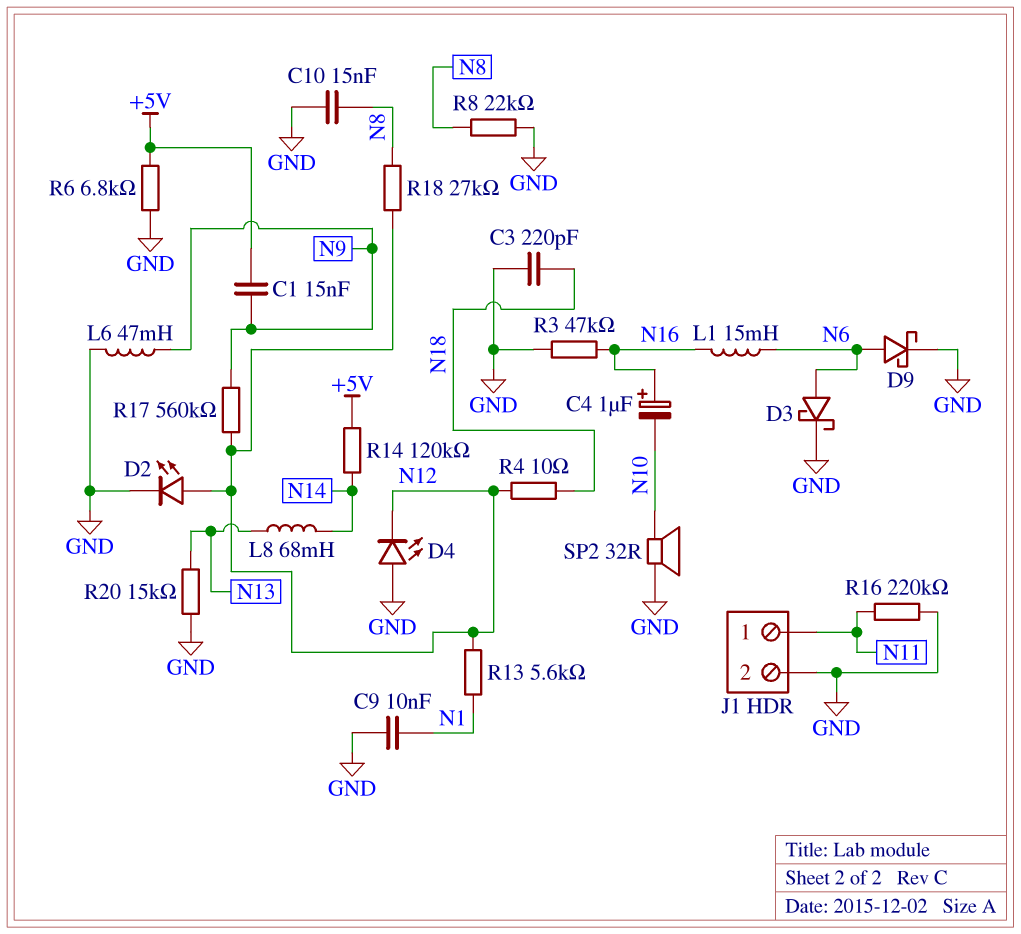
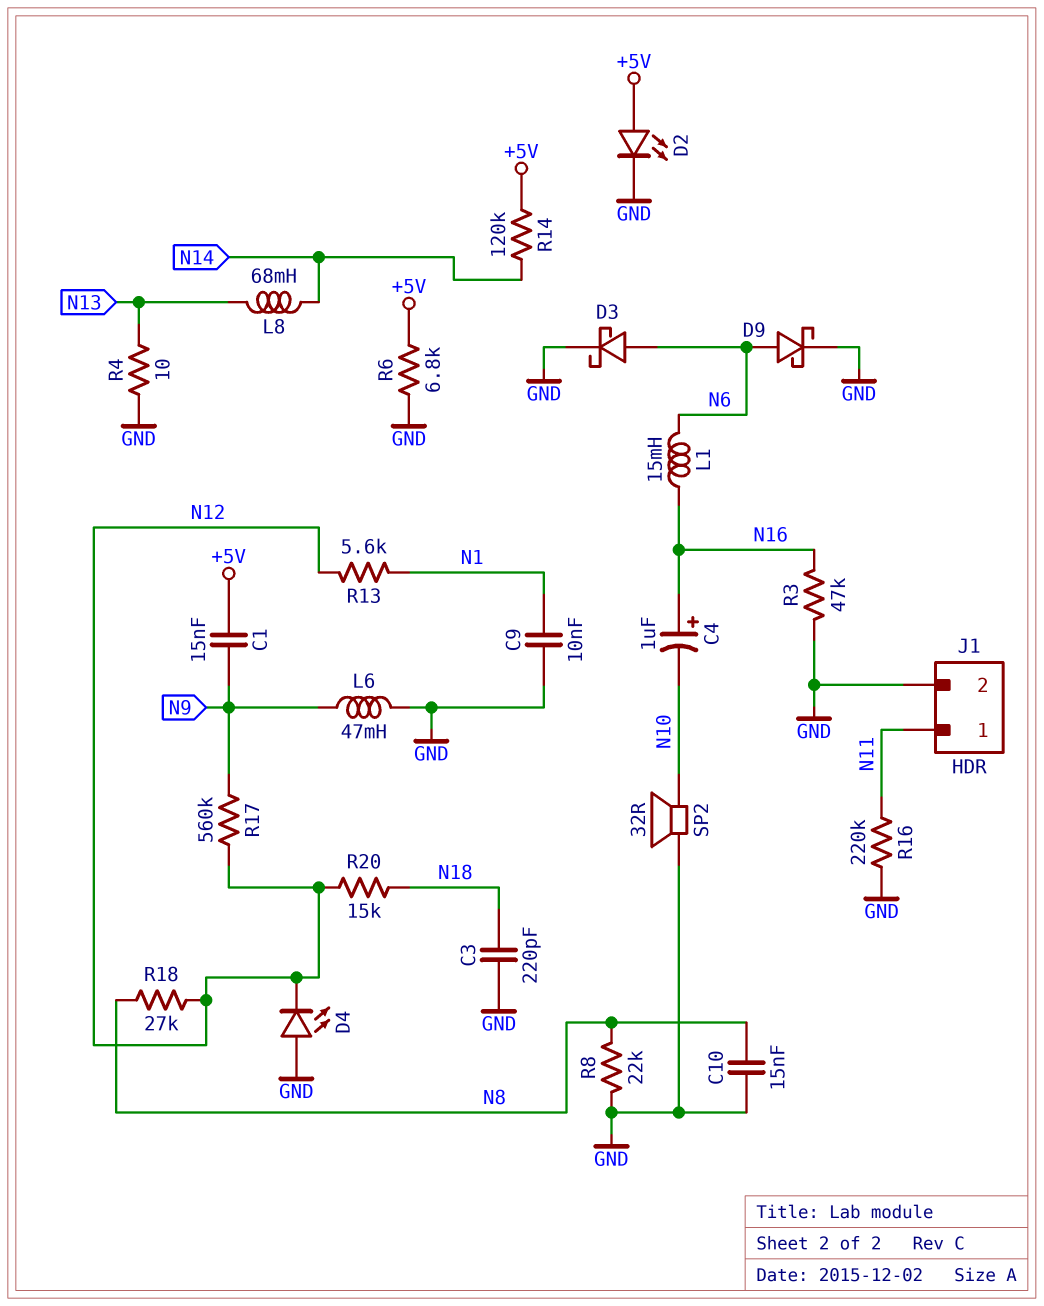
D2: LED (A N12, K GND) -> LED (A +5V, K GND)
R4: 10 (N12, N18) -> 10 (GND, N13)
R20: 15k (GND, N13) -> 15k (N12, N18)

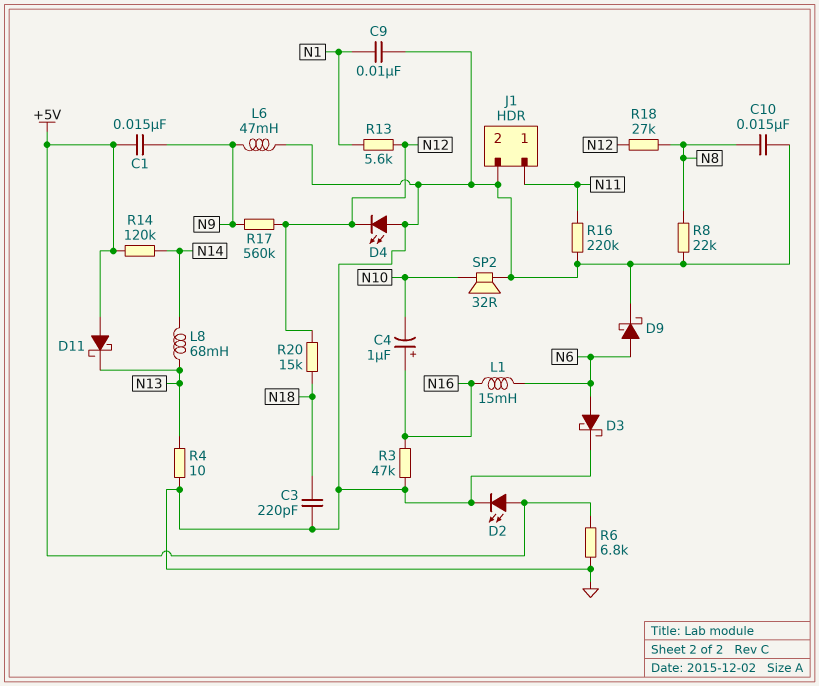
D11: none -> schottky (A +5V, K N13)

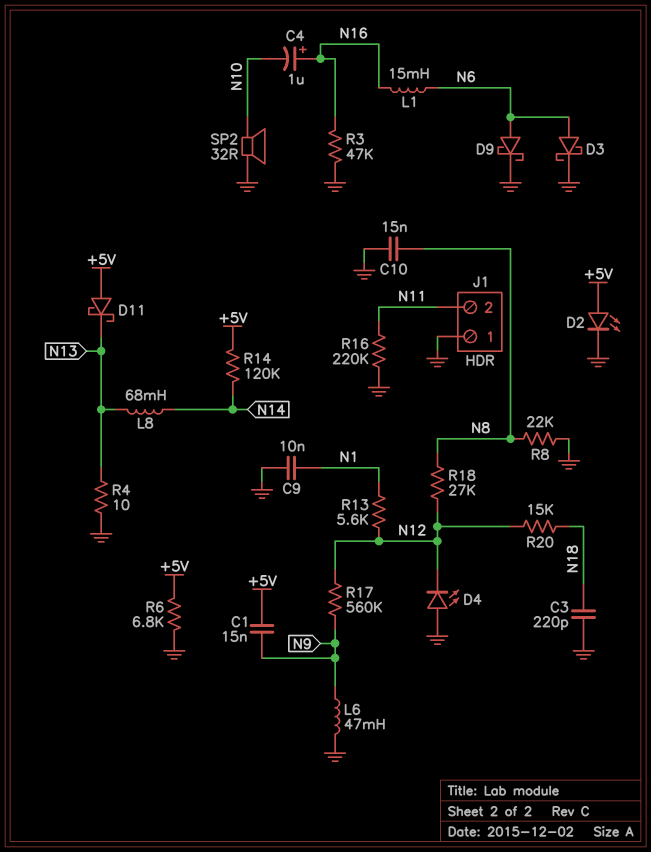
J1 pin 1: N11 -> GND
J1 pin 2: GND -> N11

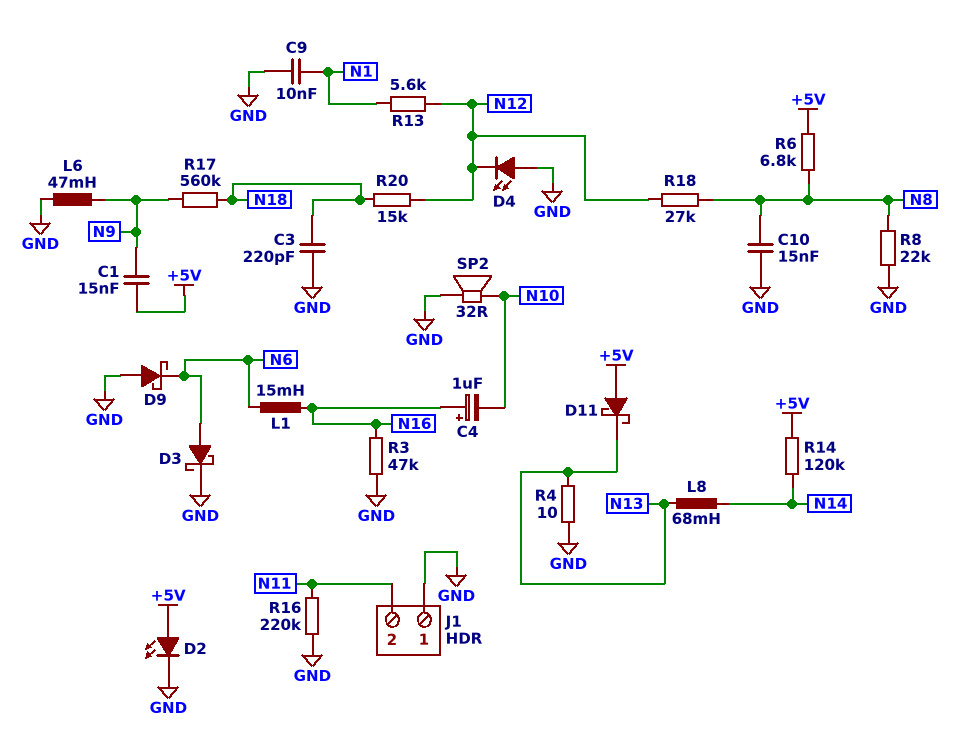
D9: schottky (A N6, K GND) -> schottky (A GND, K N6)
R6: 6.8k (+5V, GND) -> 6.8k (+5V, N8)
R17: 560k (N9, N12) -> 560k (N9, N18)

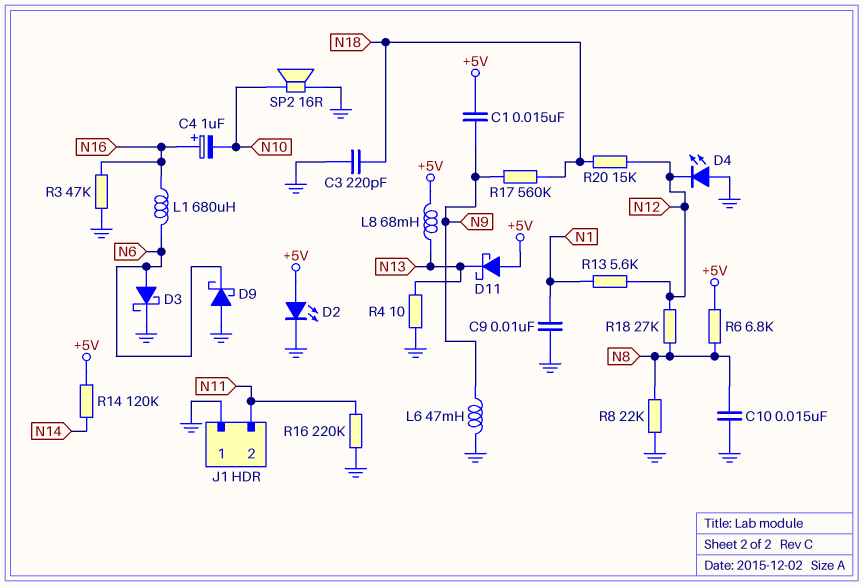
L1: 15mH (N6, N16) -> 680uH (N6, N16)
L8: 68mH (N13, N14) -> 68mH (+5V, N13)
SP2: speaker 32R (GND, N10) -> speaker 16R (GND, N10)

